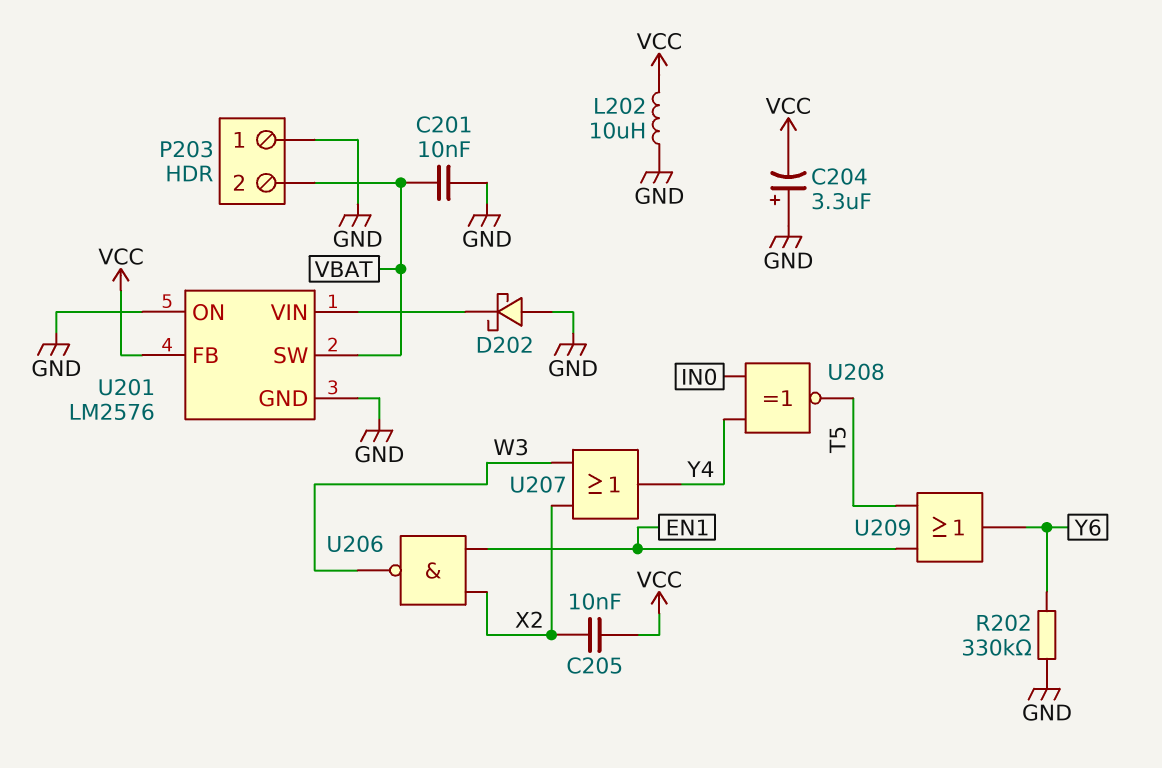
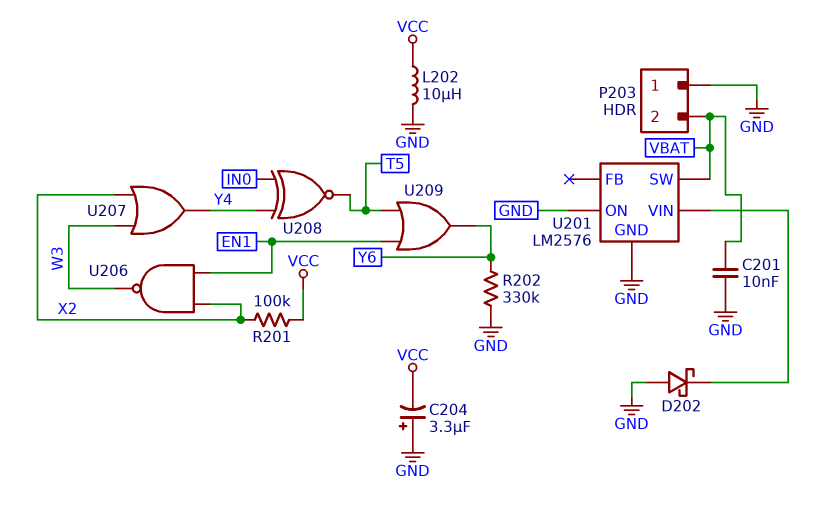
C205: 10nF (VCC, X2) -> none
R201: none -> 100k (VCC, X2)
U201 pin FB: VCC -> none

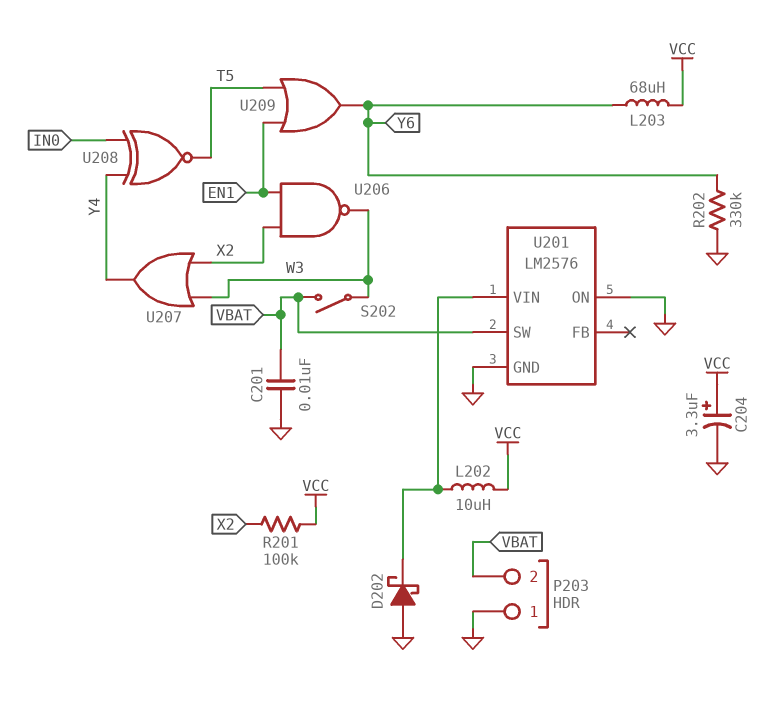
C204: 3.3uF (plus GND, minus VCC) -> 3.3uF (plus VCC, minus GND)
L202: 10uH (GND, VCC) -> 10uH (U201/VIN, VCC)
L203: none -> 68uH (VCC, Y6)
S202: none -> switch (VBAT, W3)

